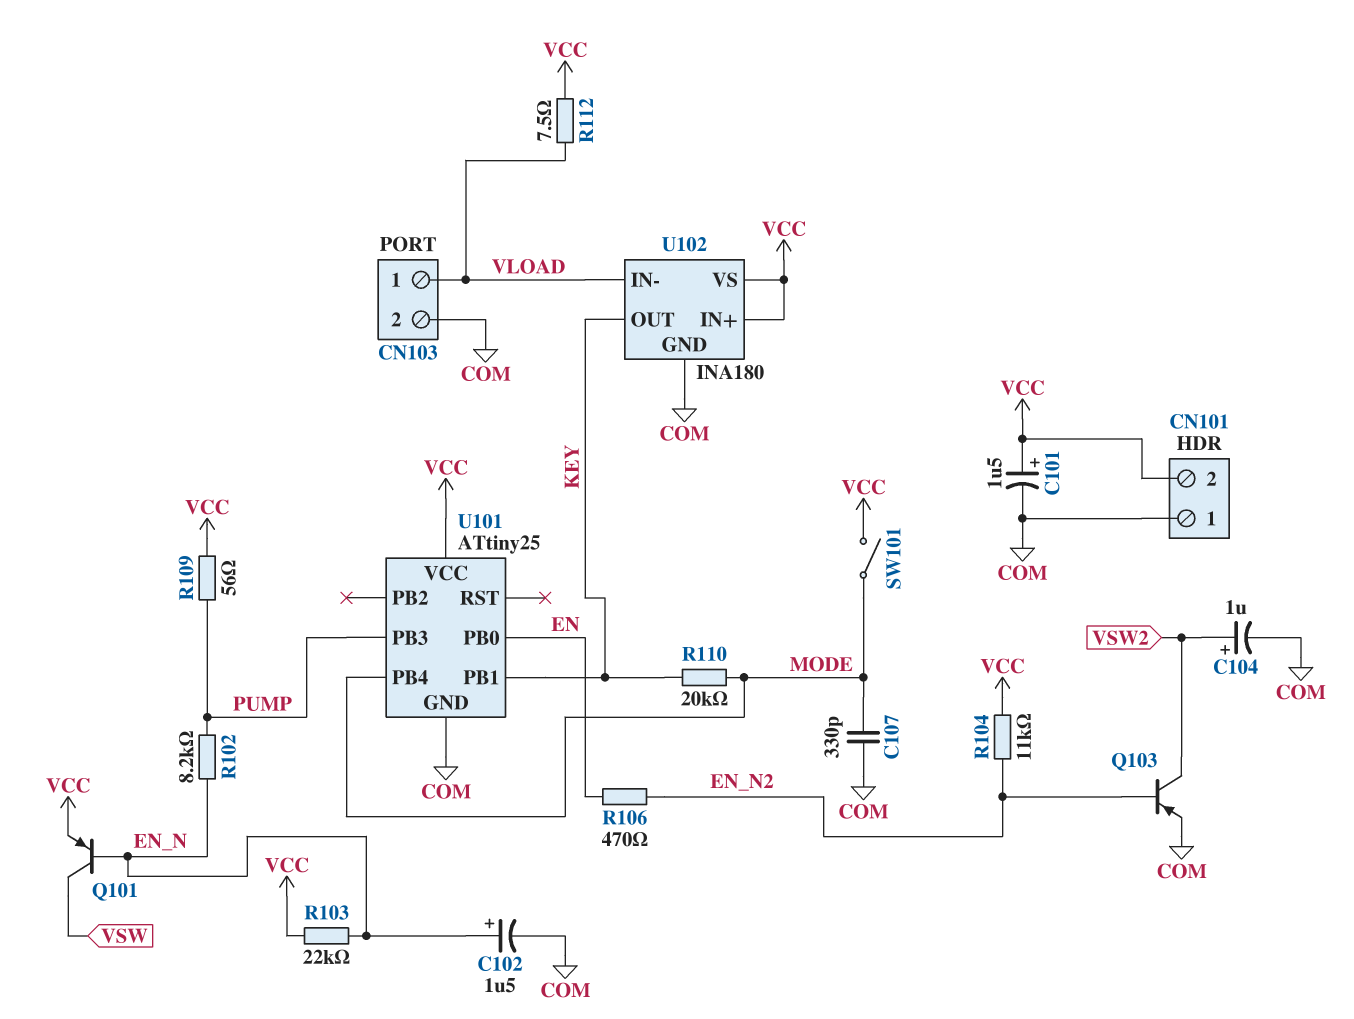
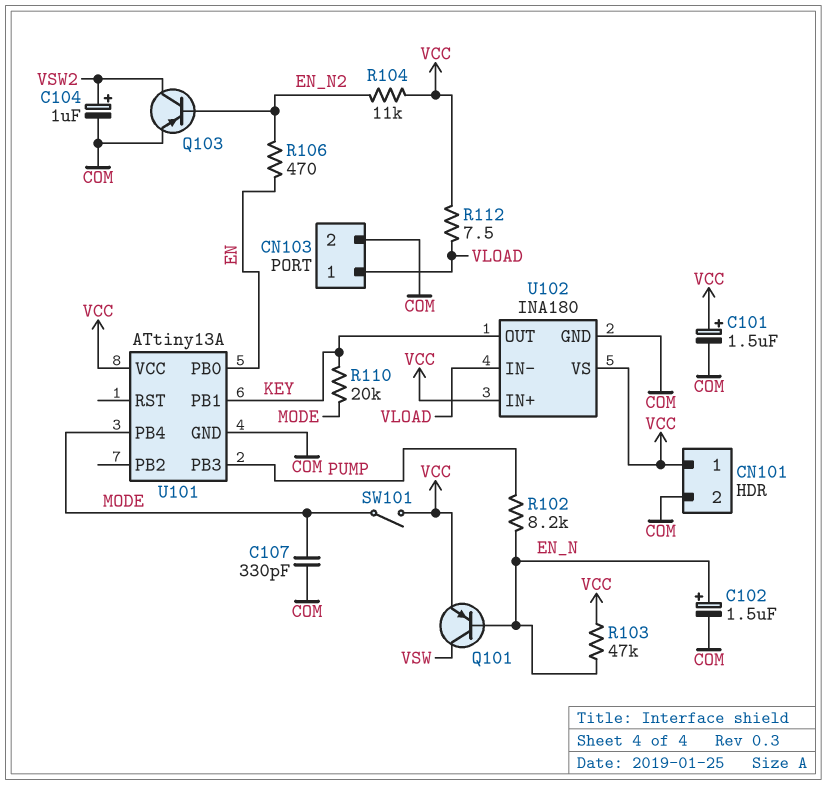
CN101 pin 1: COM -> VCC
CN101 pin 2: VCC -> COM
R103: 22k (EN_N, VCC) -> 47k (EN_N, VCC)
R109: 56 (PUMP, VCC) -> none
U101: ATtiny25 -> ATtiny13A

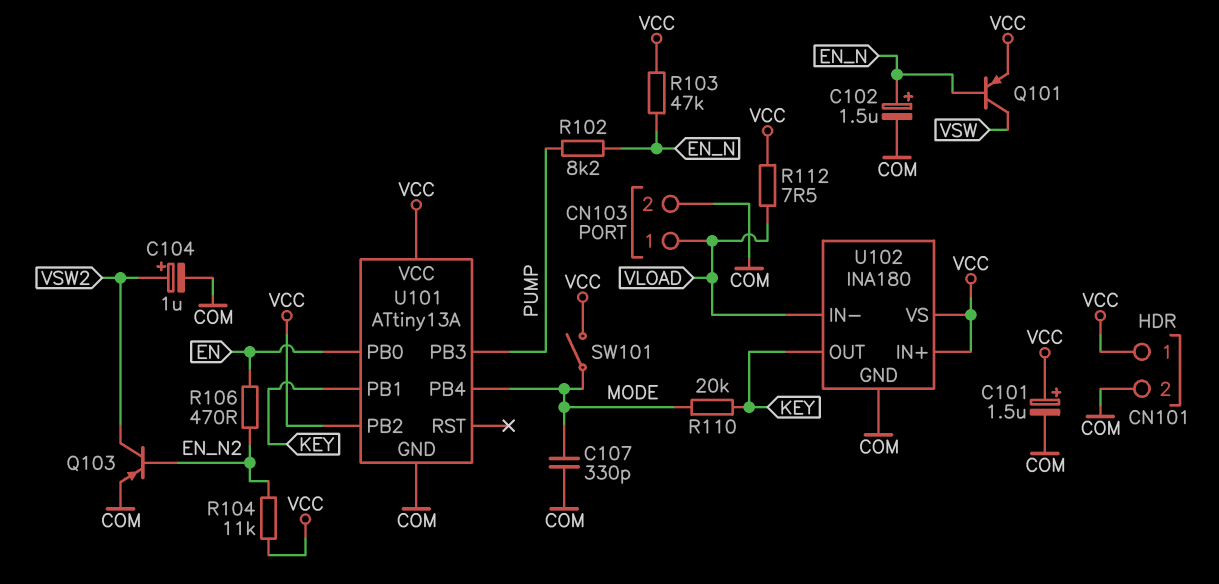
U101 pin PB2: none -> VCC

